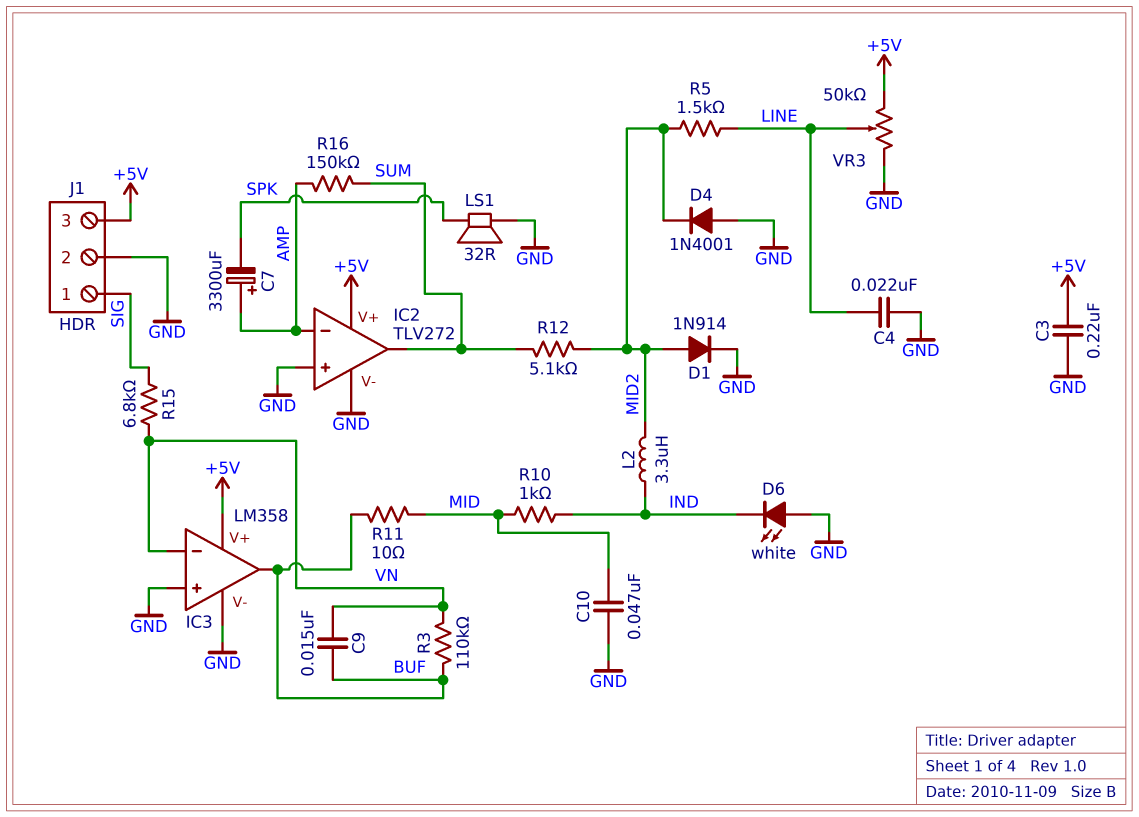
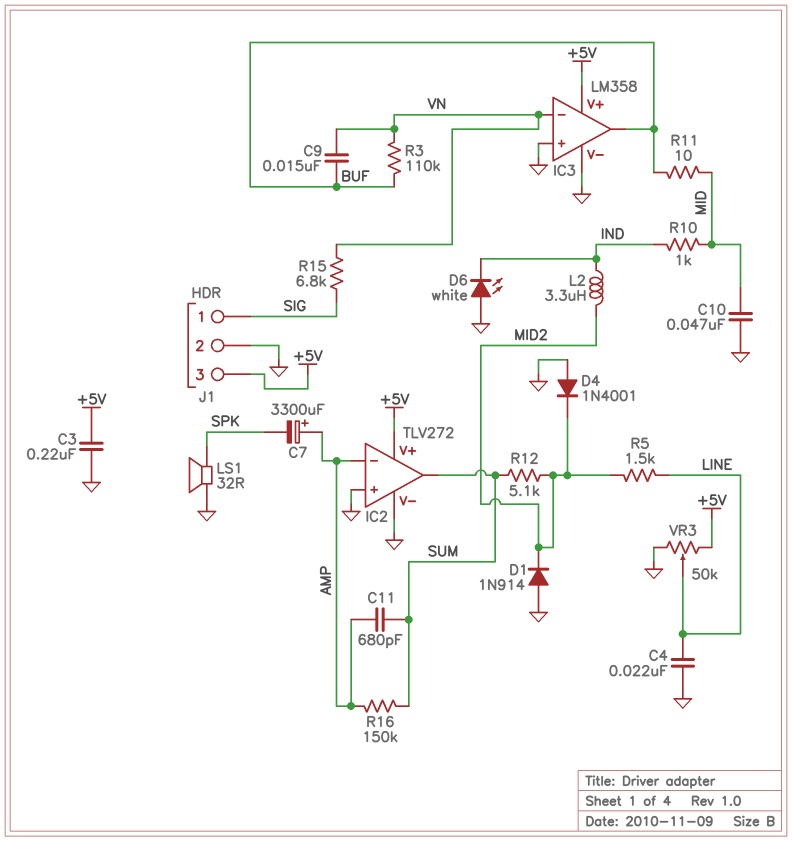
C11: none -> 680pF (AMP, SUM)
D1: diode 1N914 (A MID2, K GND) -> diode 1N914 (A GND, K MID2)

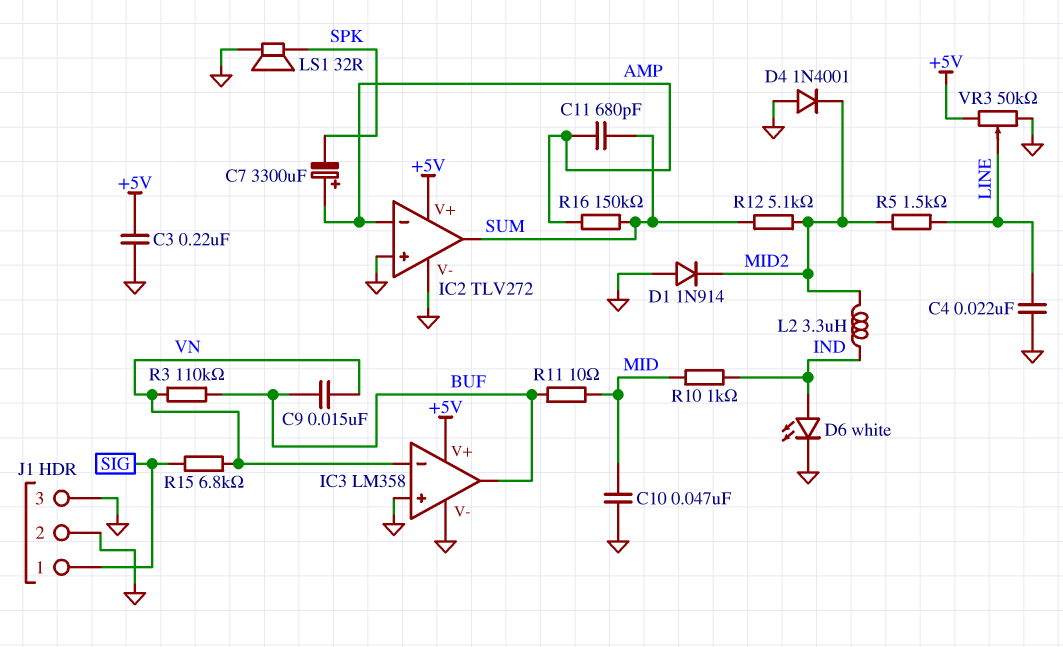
D6: LED white (A GND, K IND) -> LED white (A IND, K GND)
J1 pin 3: +5V -> GND

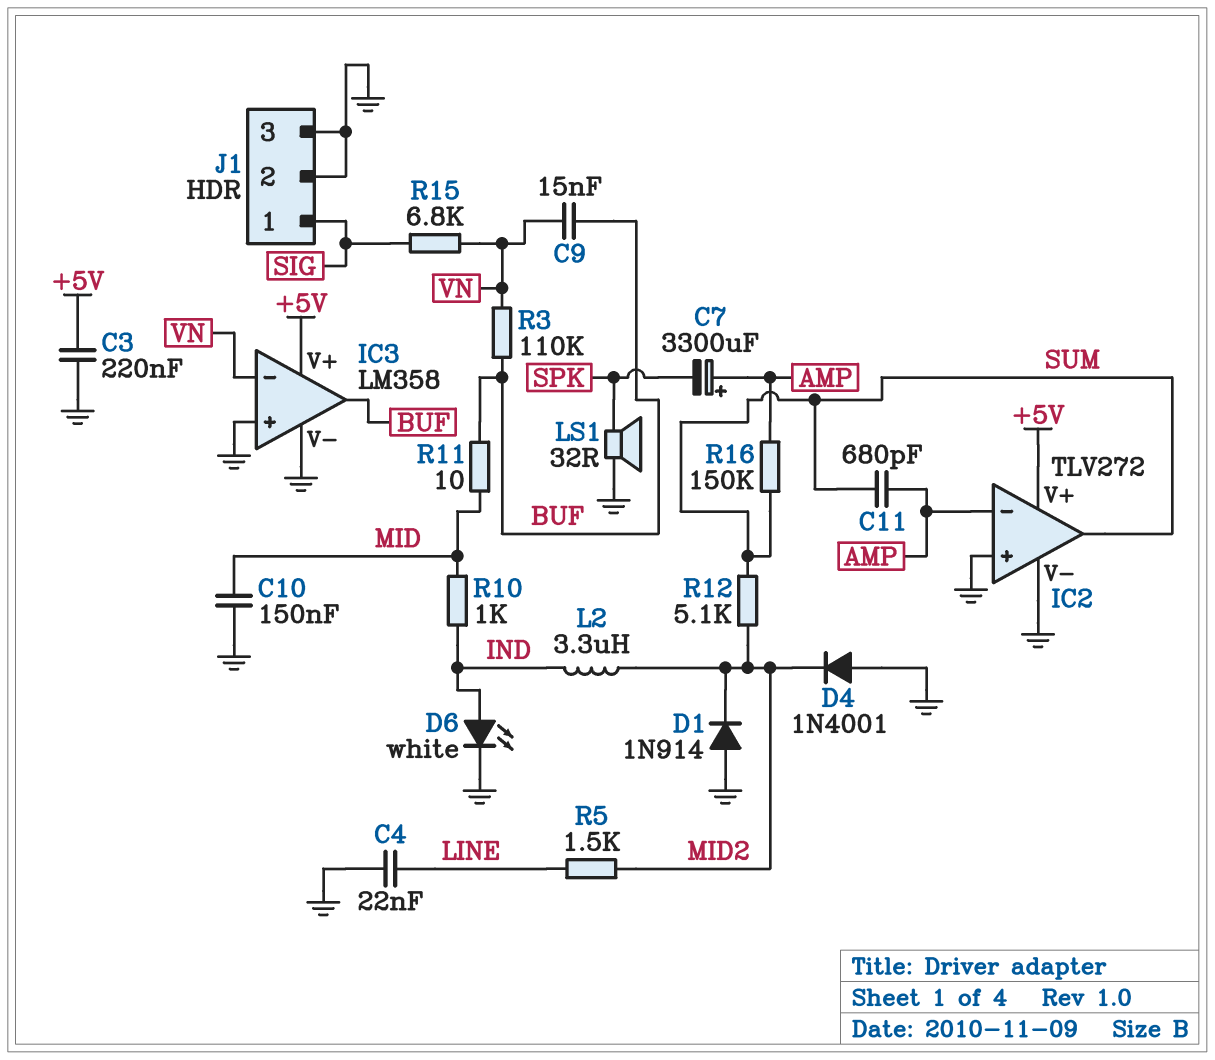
C10: 47nF (GND, MID) -> 150nF (GND, MID)
VR3: 50k (+5V, GND, wiper LINE) -> none

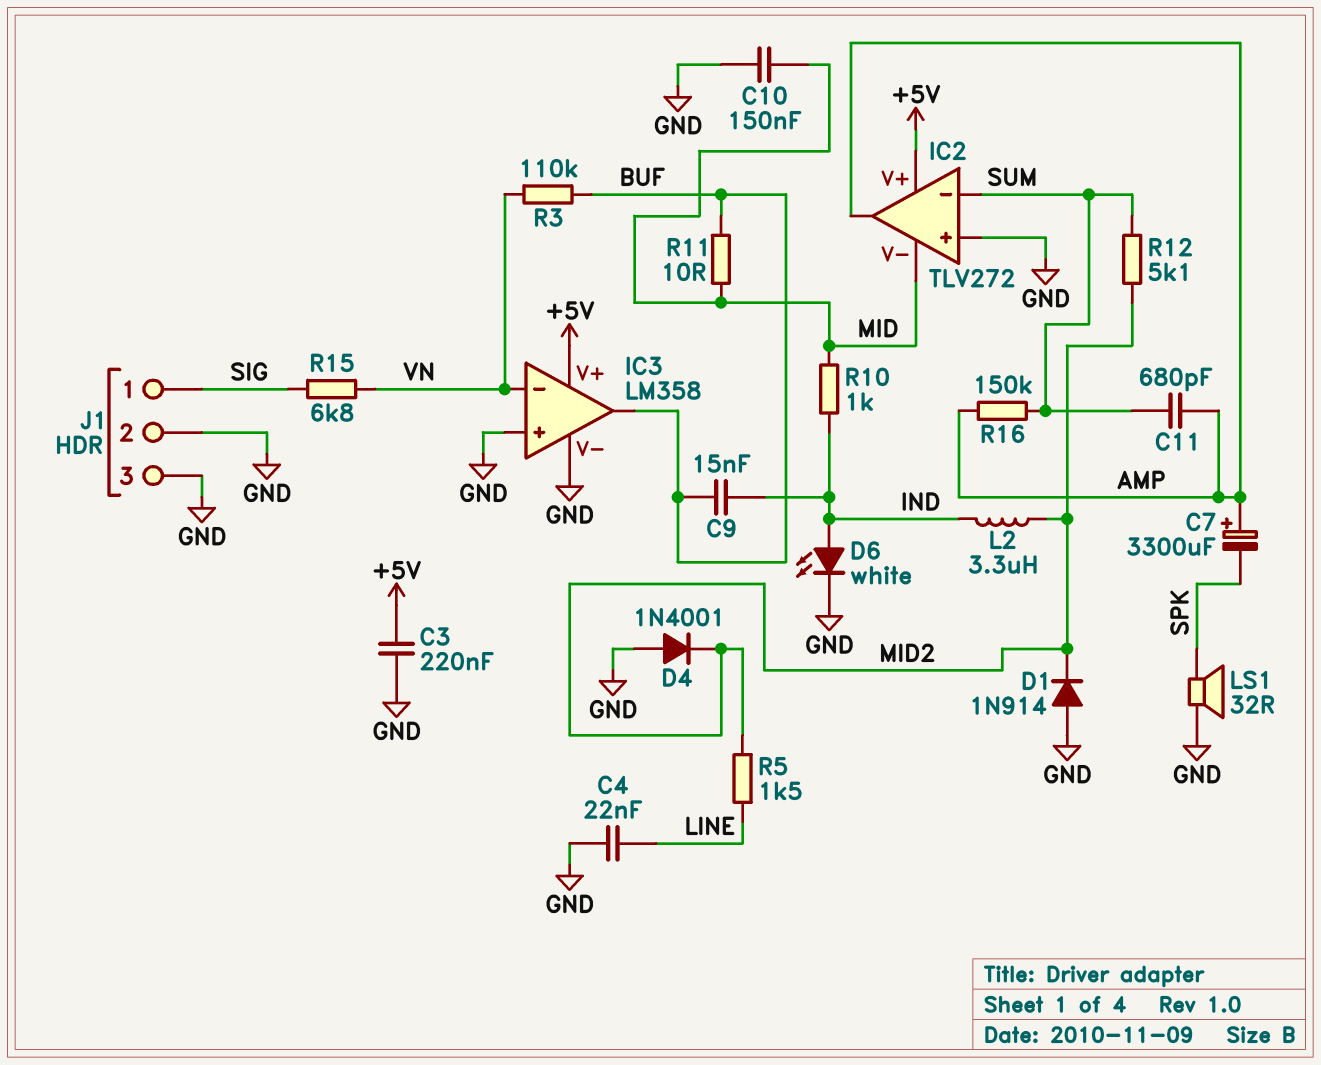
C9: 15nF (BUF, VN) -> 15nF (BUF, IND)
IC2 pin V-: GND -> MID
IC2 pin in-: AMP -> SUM
IC2 pin out: SUM -> AMP

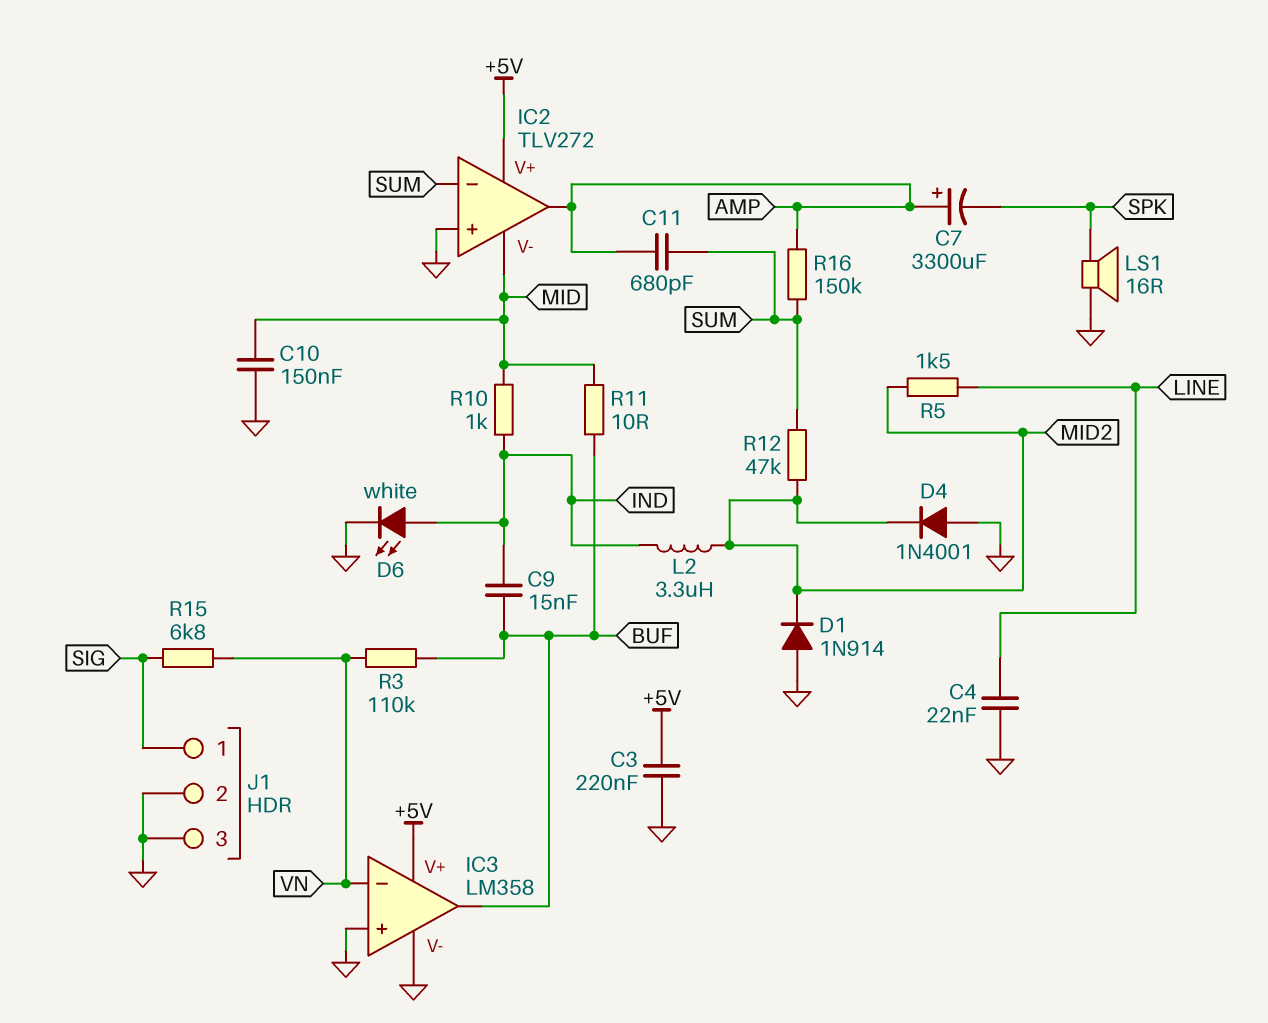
LS1: speaker 32R (GND, SPK) -> speaker 16R (GND, SPK)
R12: 5.1k (MID2, SUM) -> 47k (MID2, SUM)

